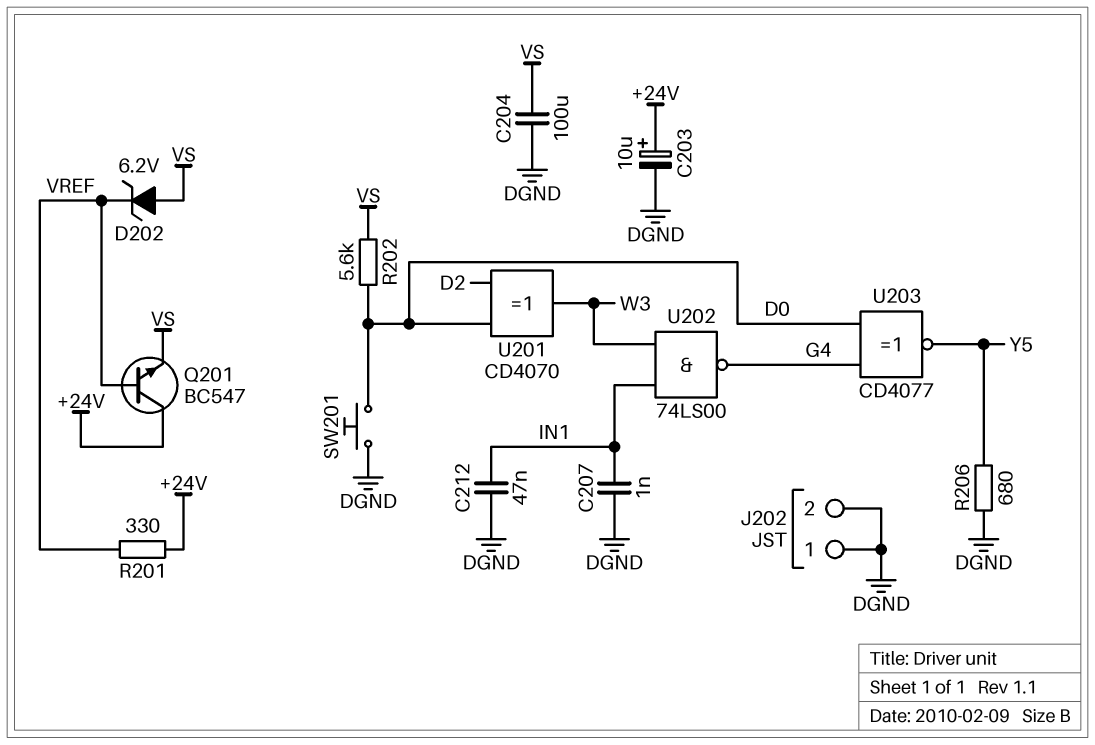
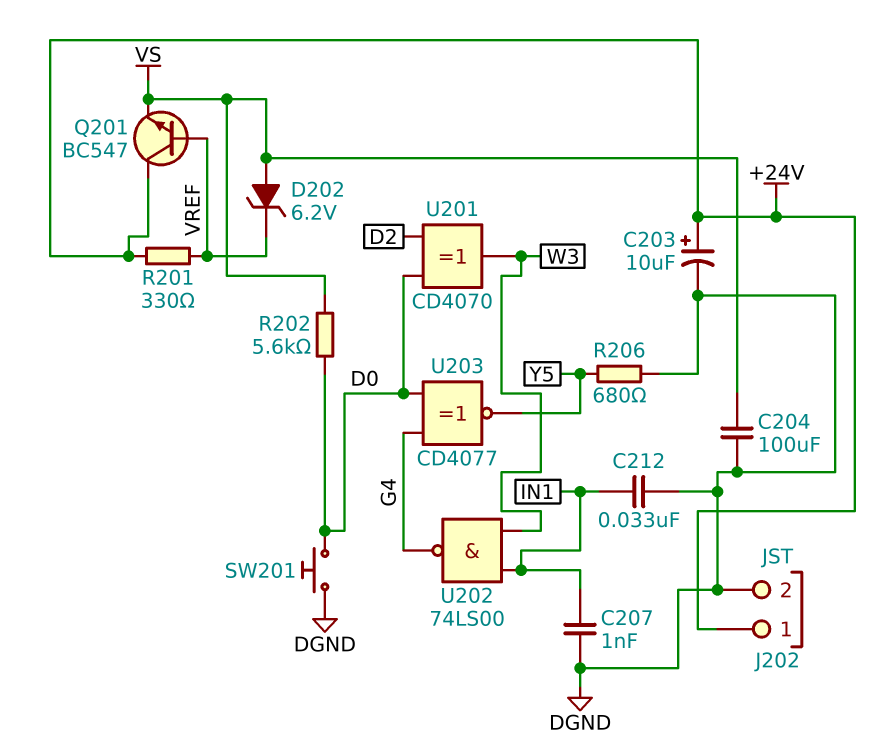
C212: 47nF (DGND, IN1) -> 33nF (DGND, IN1)
J202 pin 1: DGND -> +24V

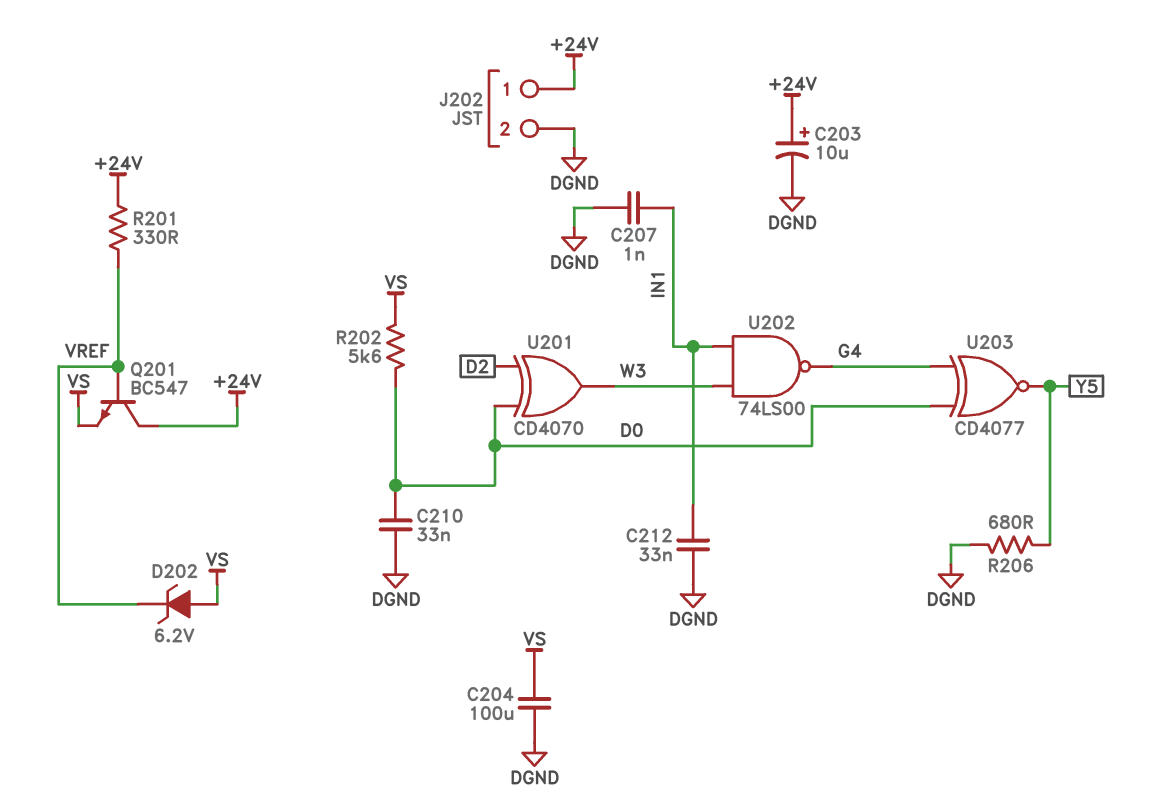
C210: none -> 33nF (D0, DGND)
SW201: button (D0, DGND) -> none

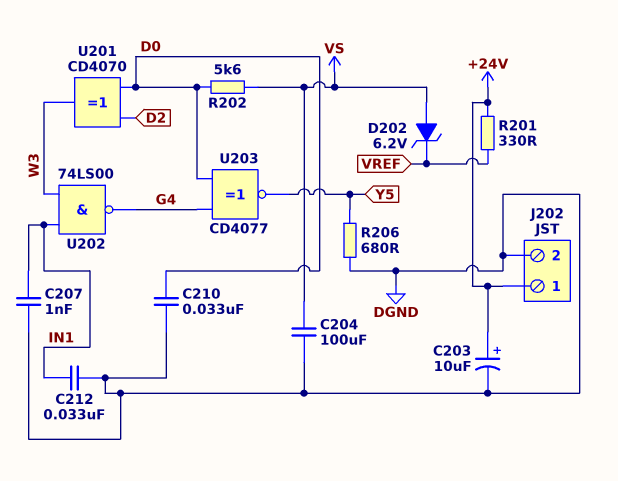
Q201: NPN BC547 (B VREF, C +24V, E VS) -> none

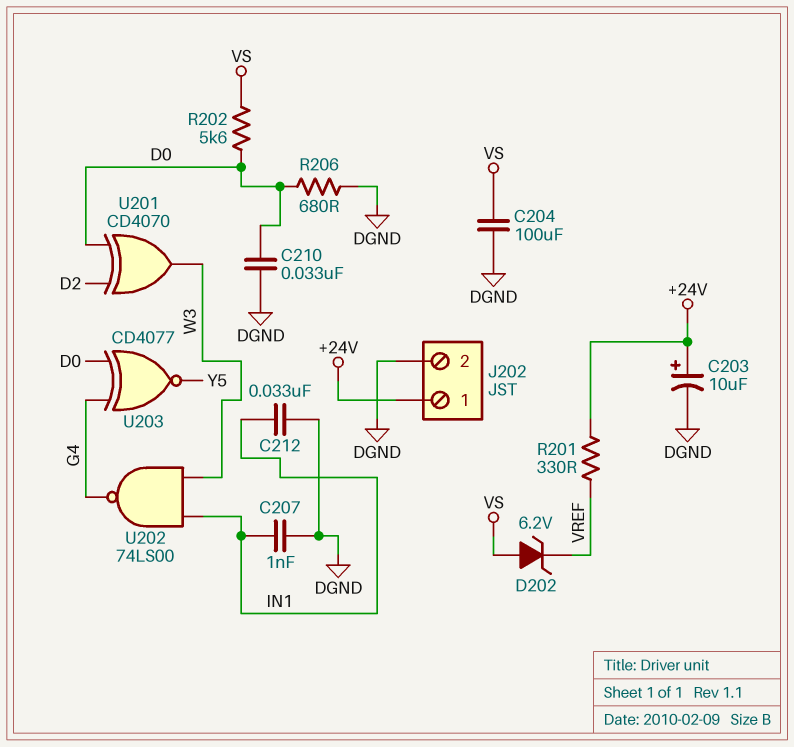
R206: 680 (DGND, Y5) -> 680 (D0, DGND)

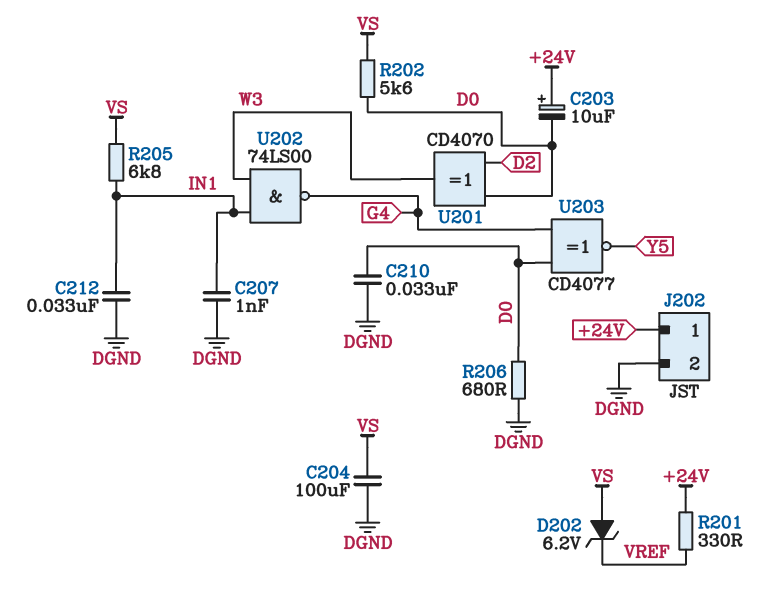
C203: 10uF (plus +24V, minus DGND) -> 10uF (plus +24V, minus D0)
R205: none -> 6.8k (IN1, VS)

